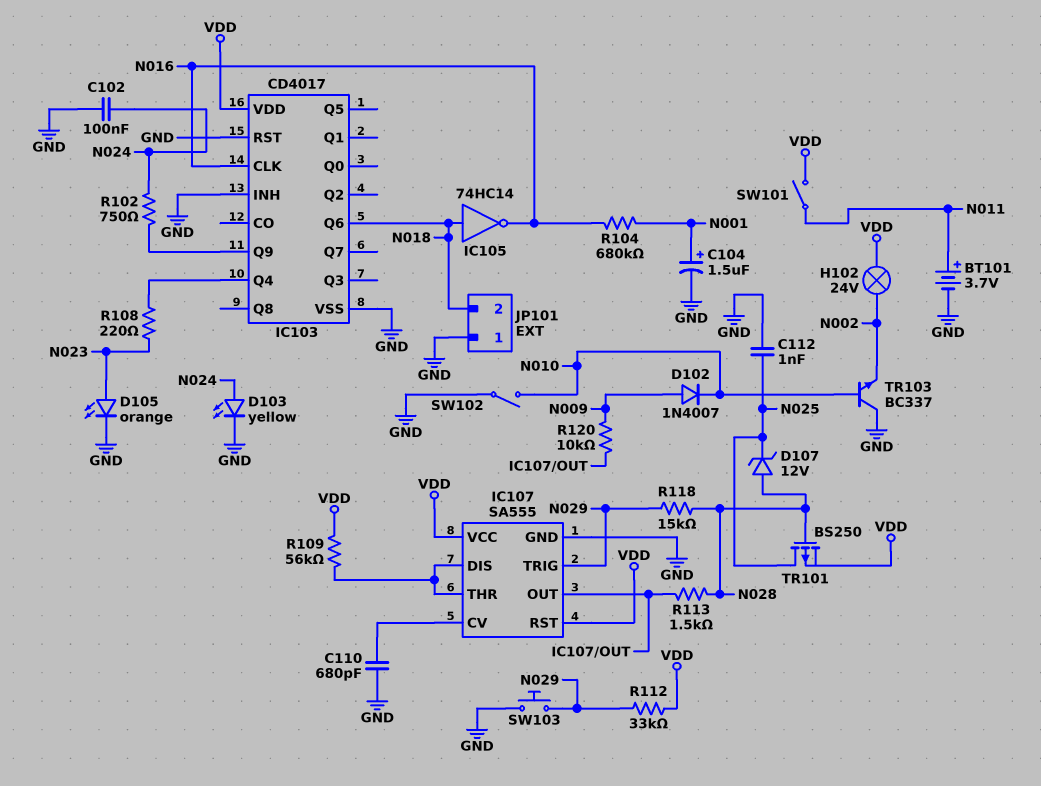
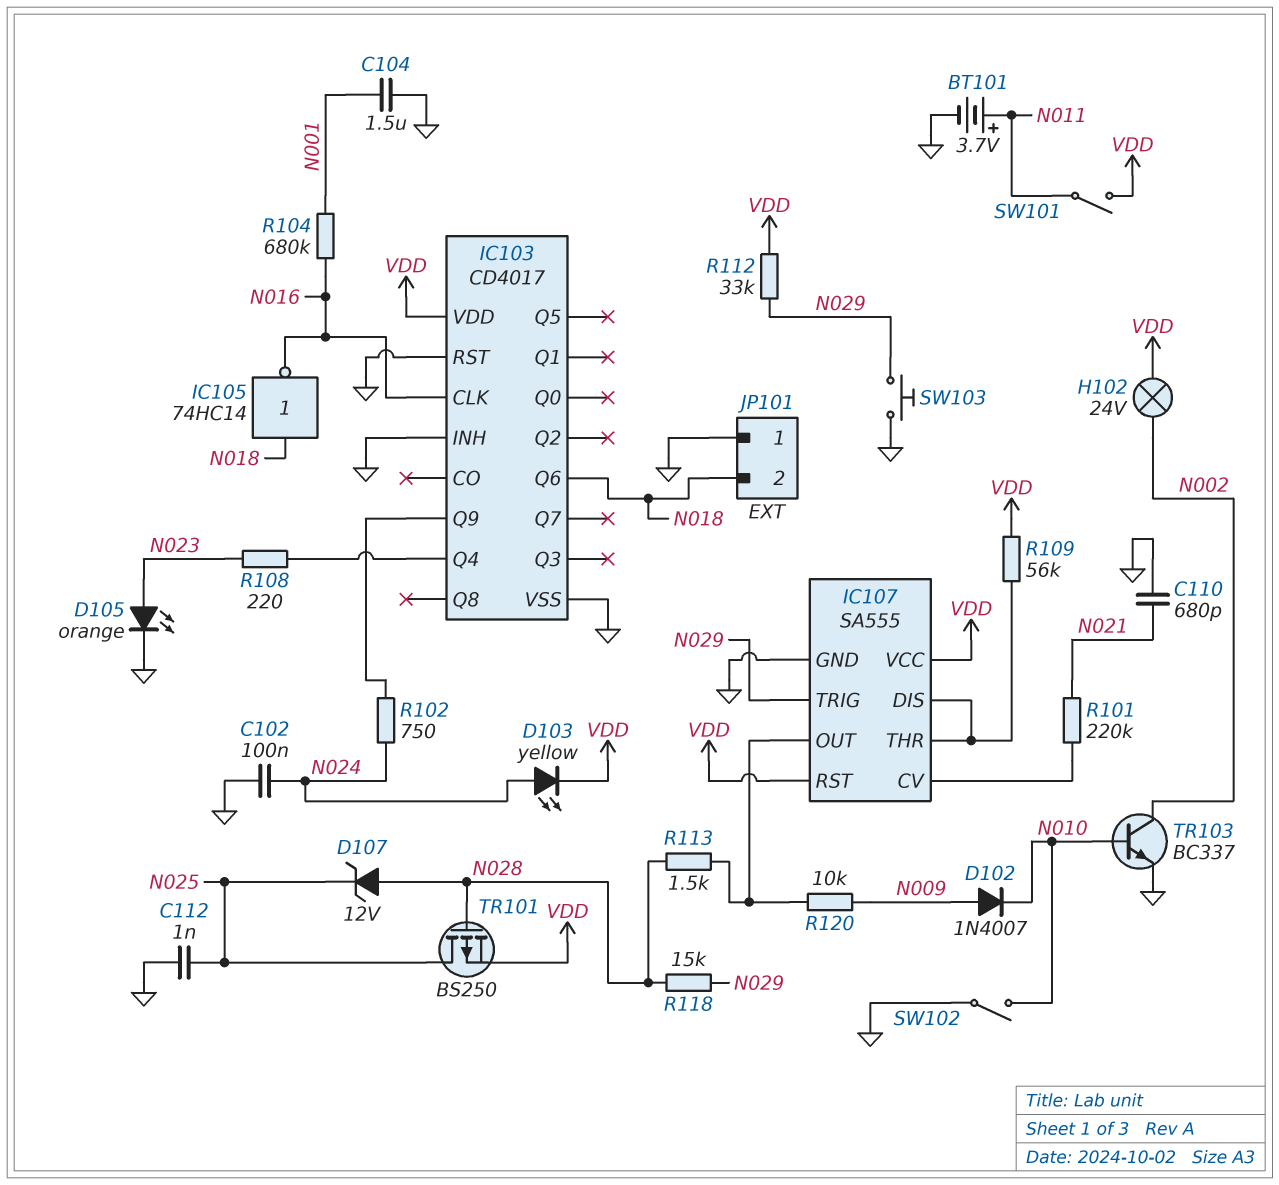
C104: 1.5uF (plus N001, minus GND) -> 1.5uF (GND, N001)
C110: 680pF (GND, IC107/CV) -> 680pF (GND, N021)
D103: LED yellow (A N024, K GND) -> LED yellow (A N024, K VDD)
R101: none -> 220k (IC107/CV, N021)
TR103: NPN BC337 (B N010, C GND, E N002) -> NPN BC337 (B N010, C N002, E GND)

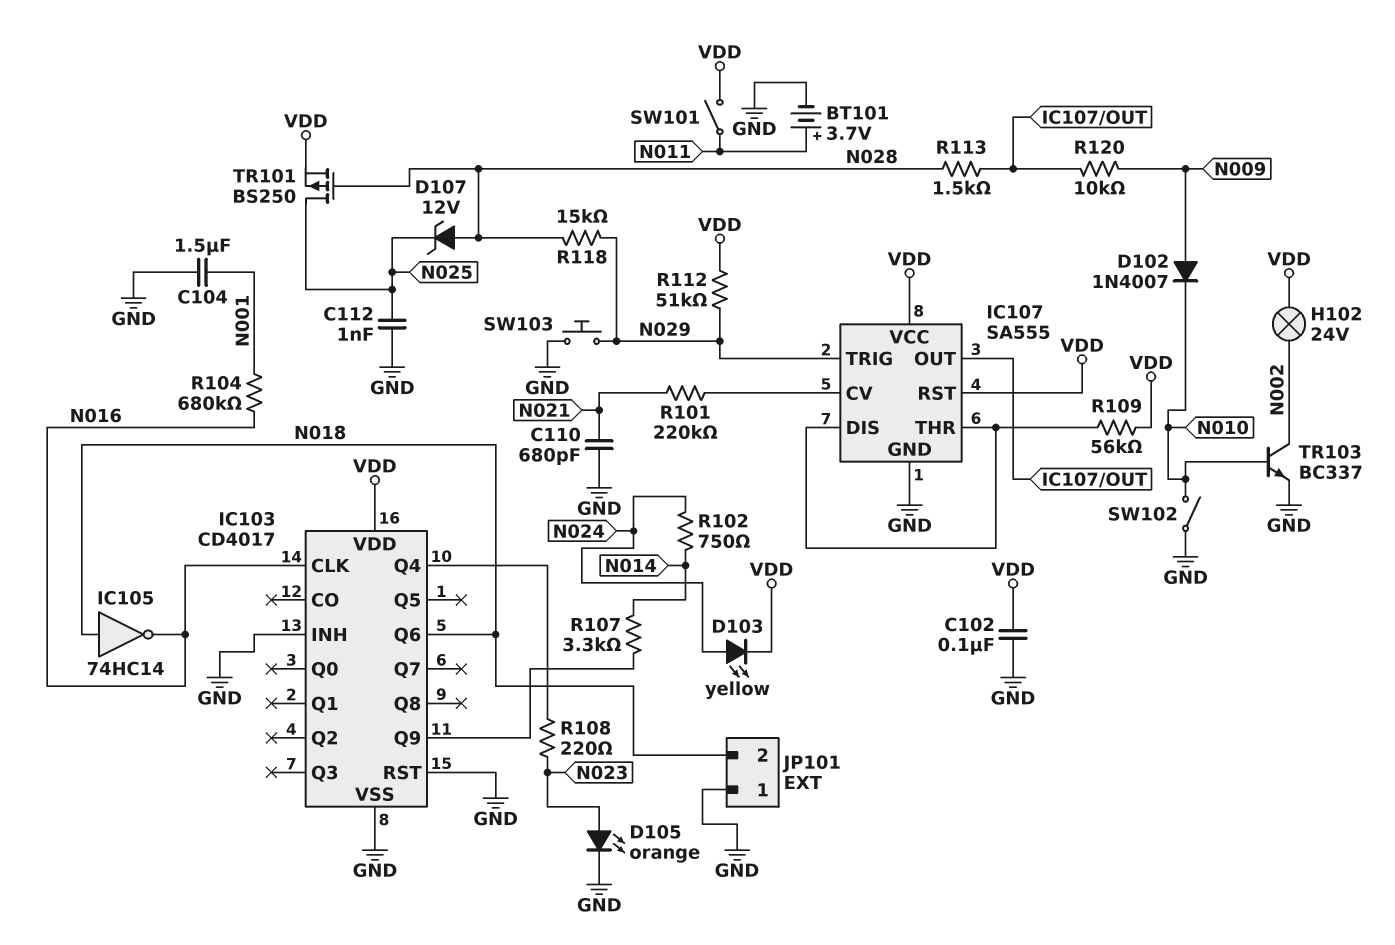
C102: 100nF (GND, N024) -> 100nF (GND, VDD)
R102: 750 (IC103/Q9, N024) -> 750 (N014, N024)
R107: none -> 3.3k (IC103/Q9, N014)
R112: 33k (N029, VDD) -> 51k (N029, VDD)

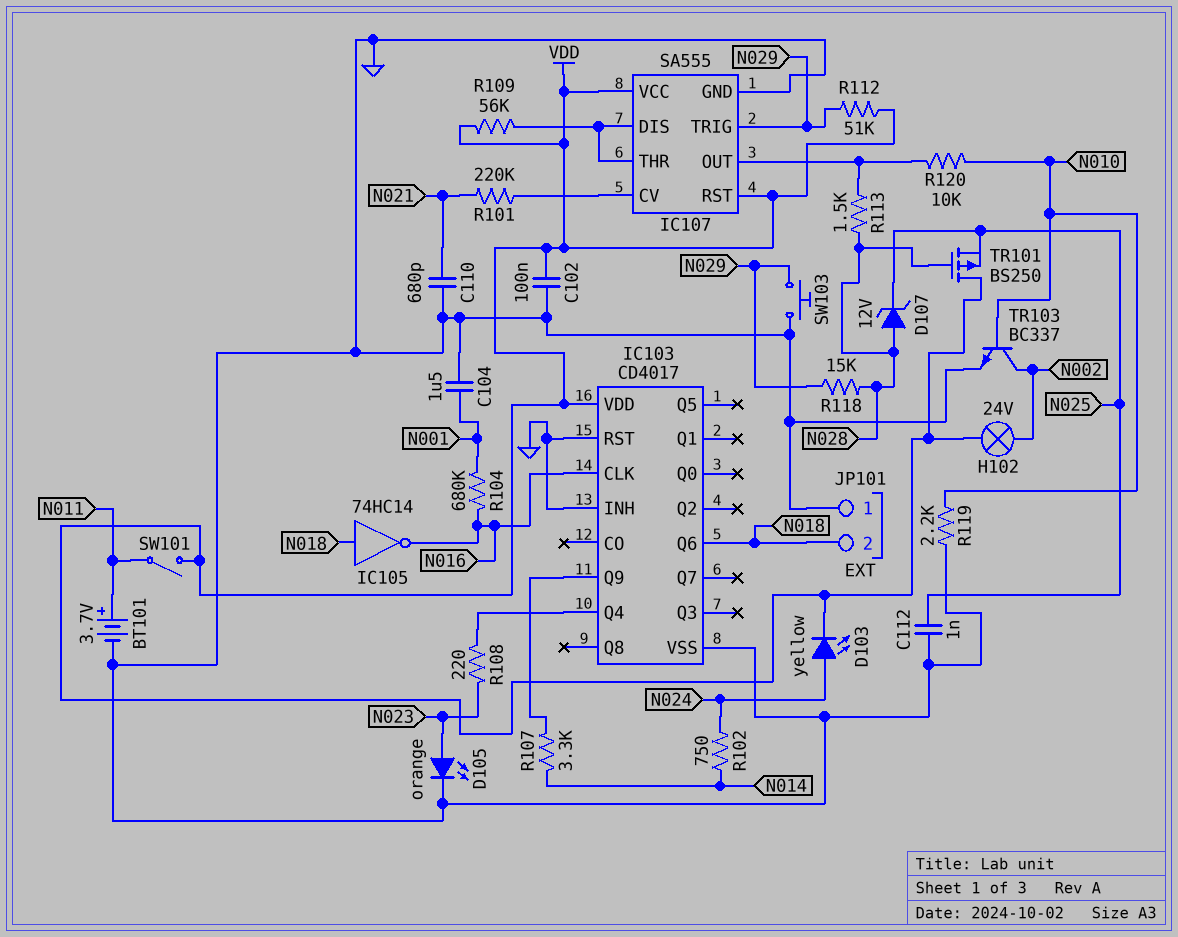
D102: diode 1N4007 (A N009, K N010) -> none
R119: none -> 2.2k (GND, N010)
R120: 10k (IC107/OUT, N009) -> 10k (IC107/OUT, N010)
SW102: switch (GND, N010) -> none
TR101: PMOS BS250 (G N028, D N025, S VDD) -> PMOS BS250 (G N028, D VDD, S N025)

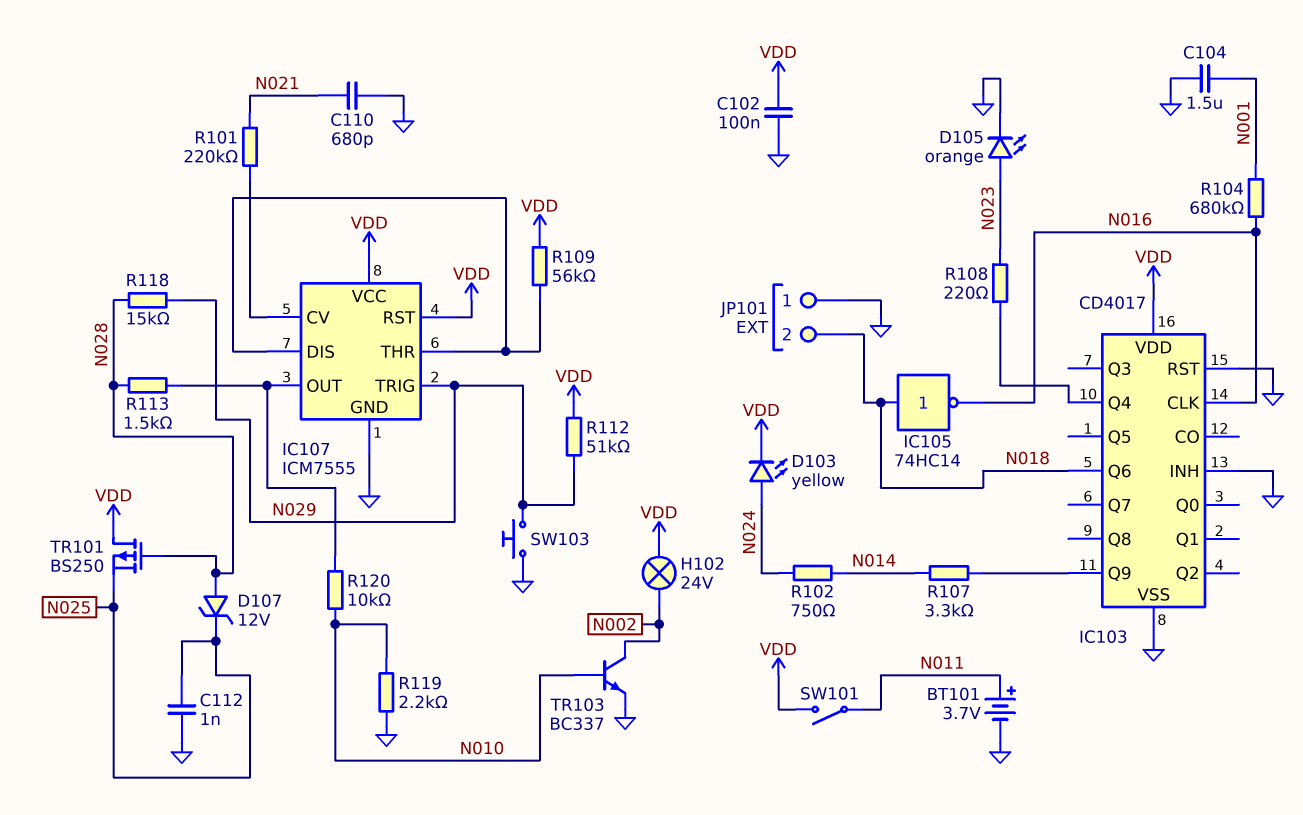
IC107: SA555 -> ICM7555

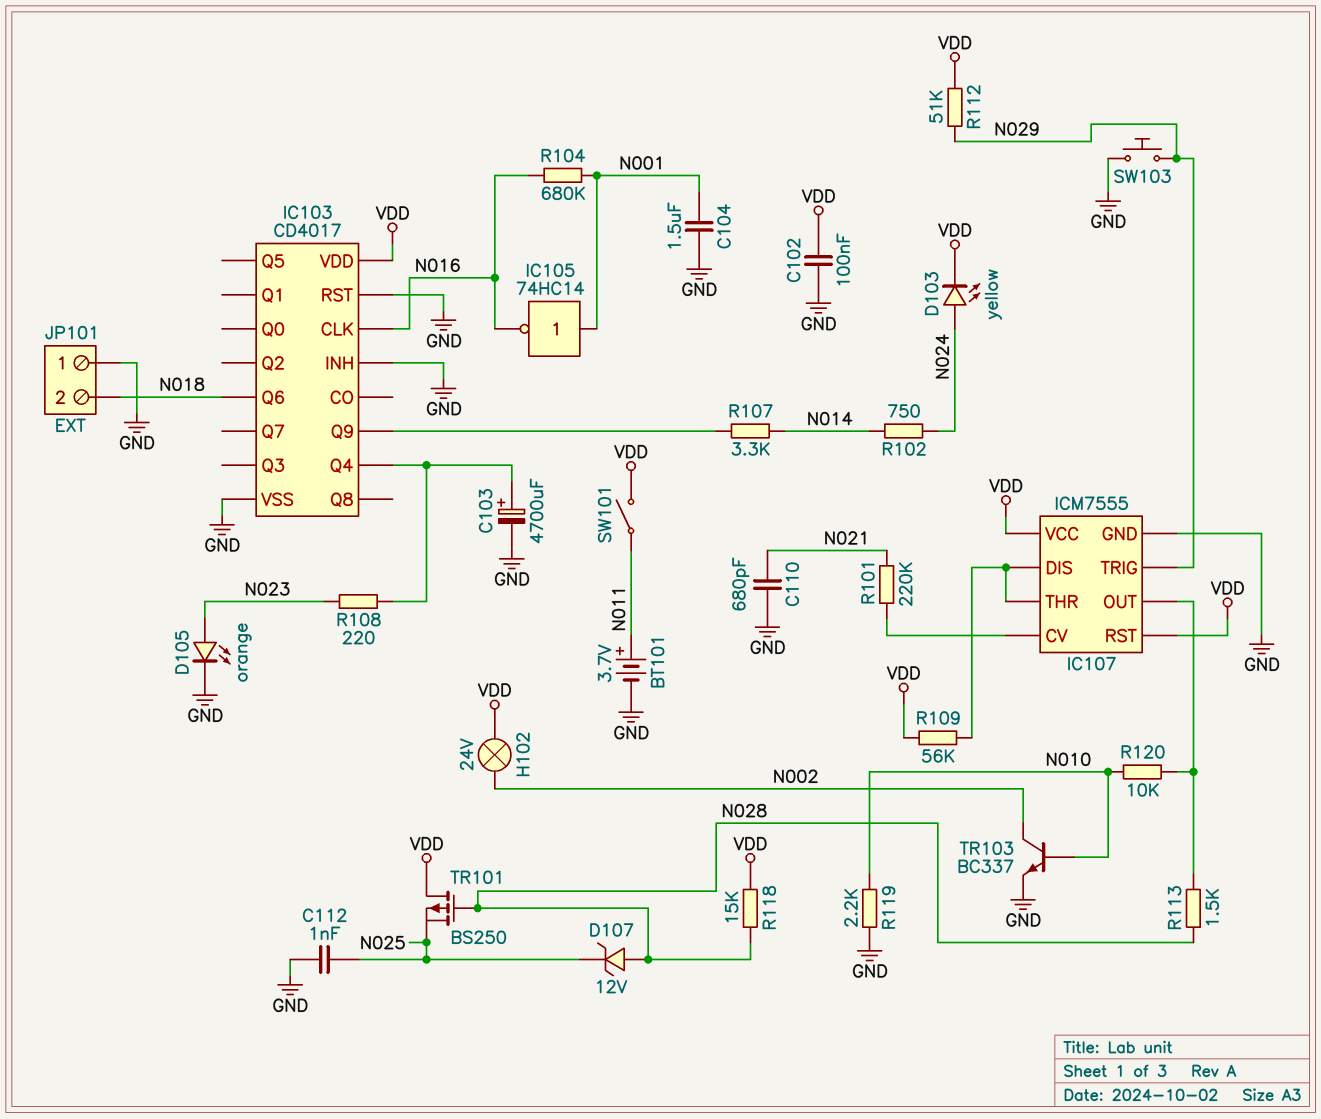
C103: none -> 4700uF (plus IC103/Q4, minus GND)
IC105: NOT 74HC14 (in N018, out N016) -> NOT 74HC14 (in N001, out N016)
R118: 15k (N028, N029) -> 15k (N028, VDD)

